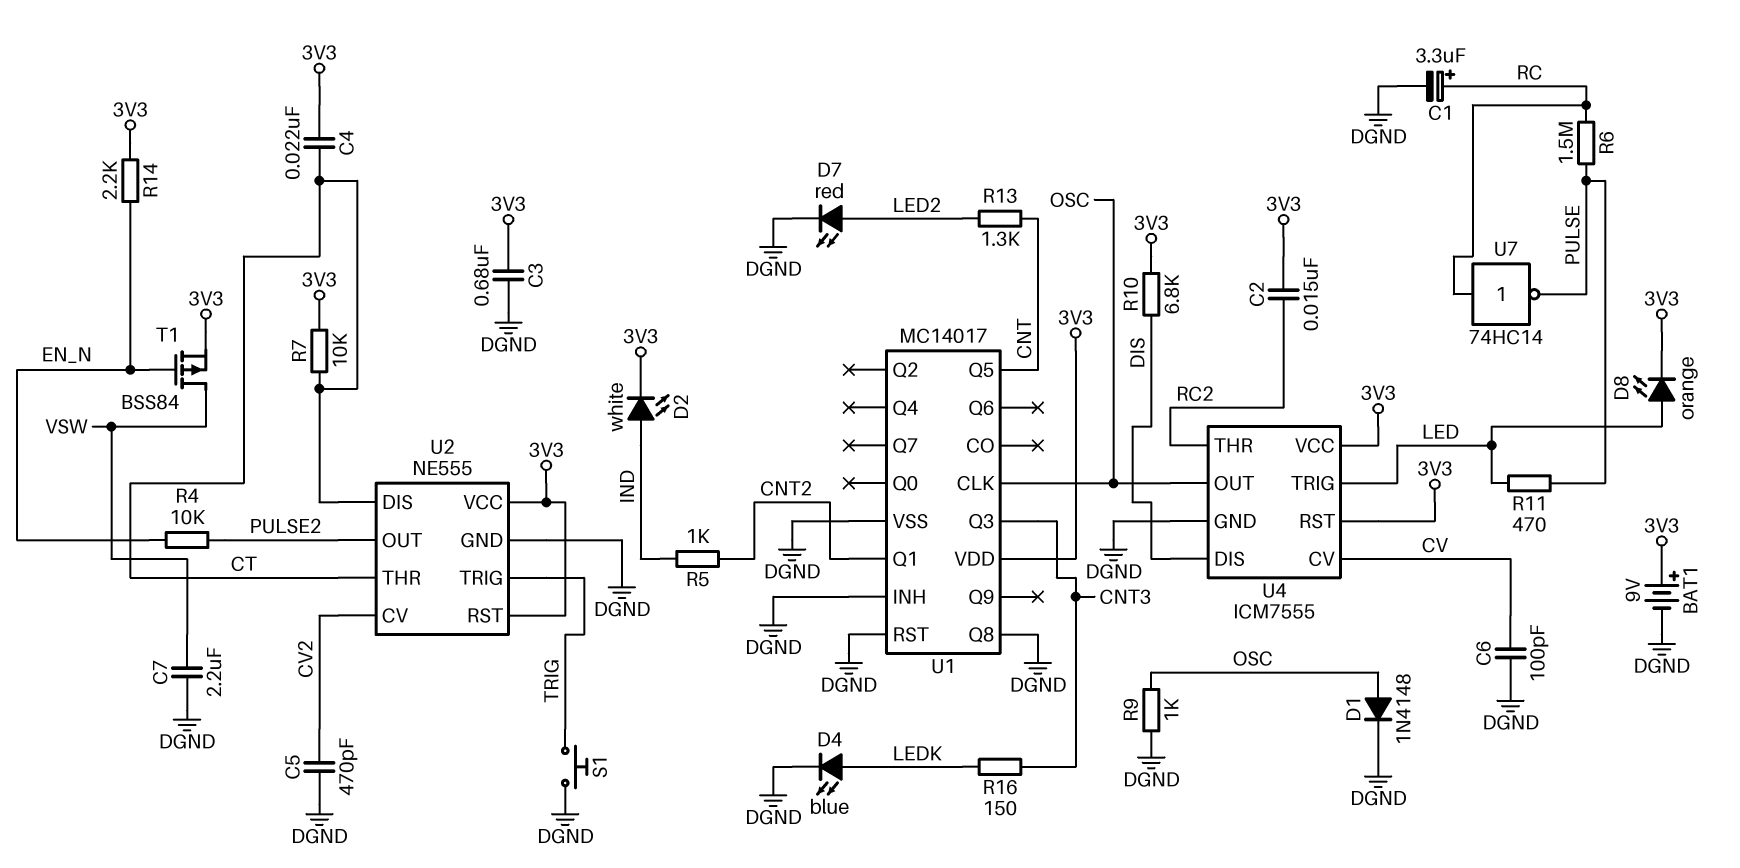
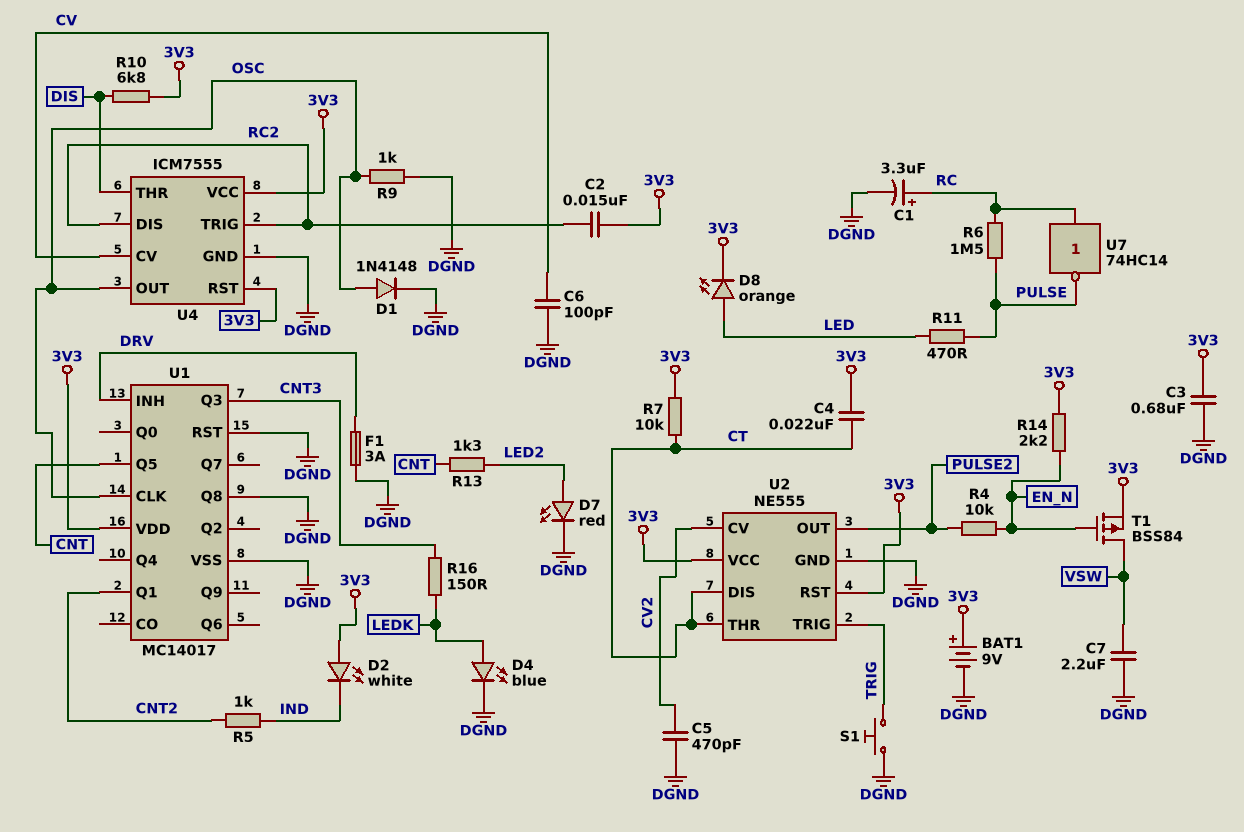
D2: LED white (A IND, K 3V3) -> LED white (A 3V3, K IND)
F1: none -> 3A (DGND, DRV)
U1 pin INH: DGND -> DRV
U4 pin DIS: DIS -> RC2
U4 pin THR: RC2 -> DIS
U4 pin TRIG: LED -> RC2

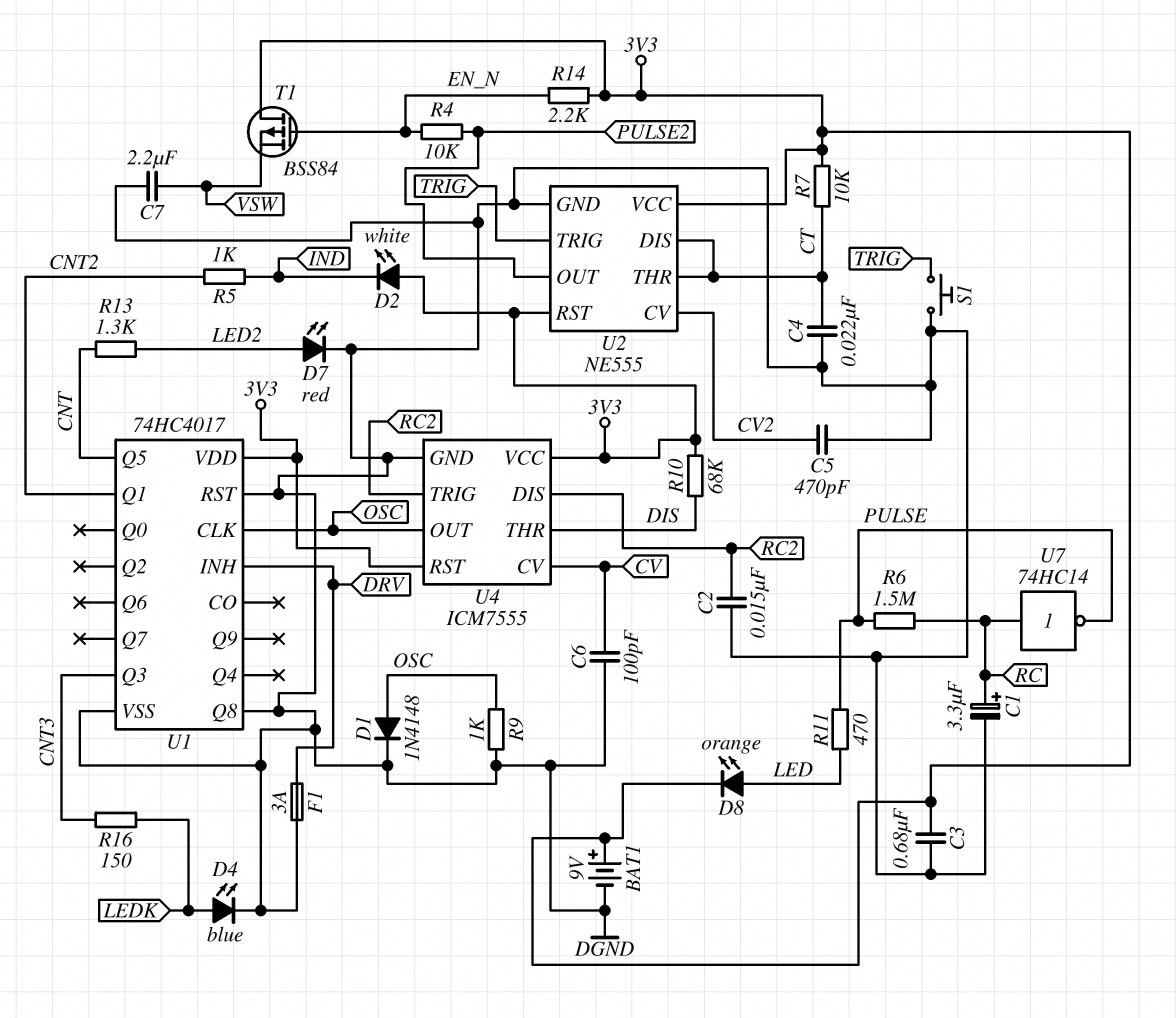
C2: 15nF (3V3, RC2) -> 15nF (DGND, RC2)
C4: 22nF (3V3, CT) -> 22nF (CT, DGND)
R10: 6.8k (3V3, DIS) -> 68k (3V3, DIS)
T1: PMOS BSS84 (G EN_N, D VSW, S 3V3) -> PMOS BSS84 (G EN_N, D 3V3, S VSW)
U1: MC14017 -> 74HC4017

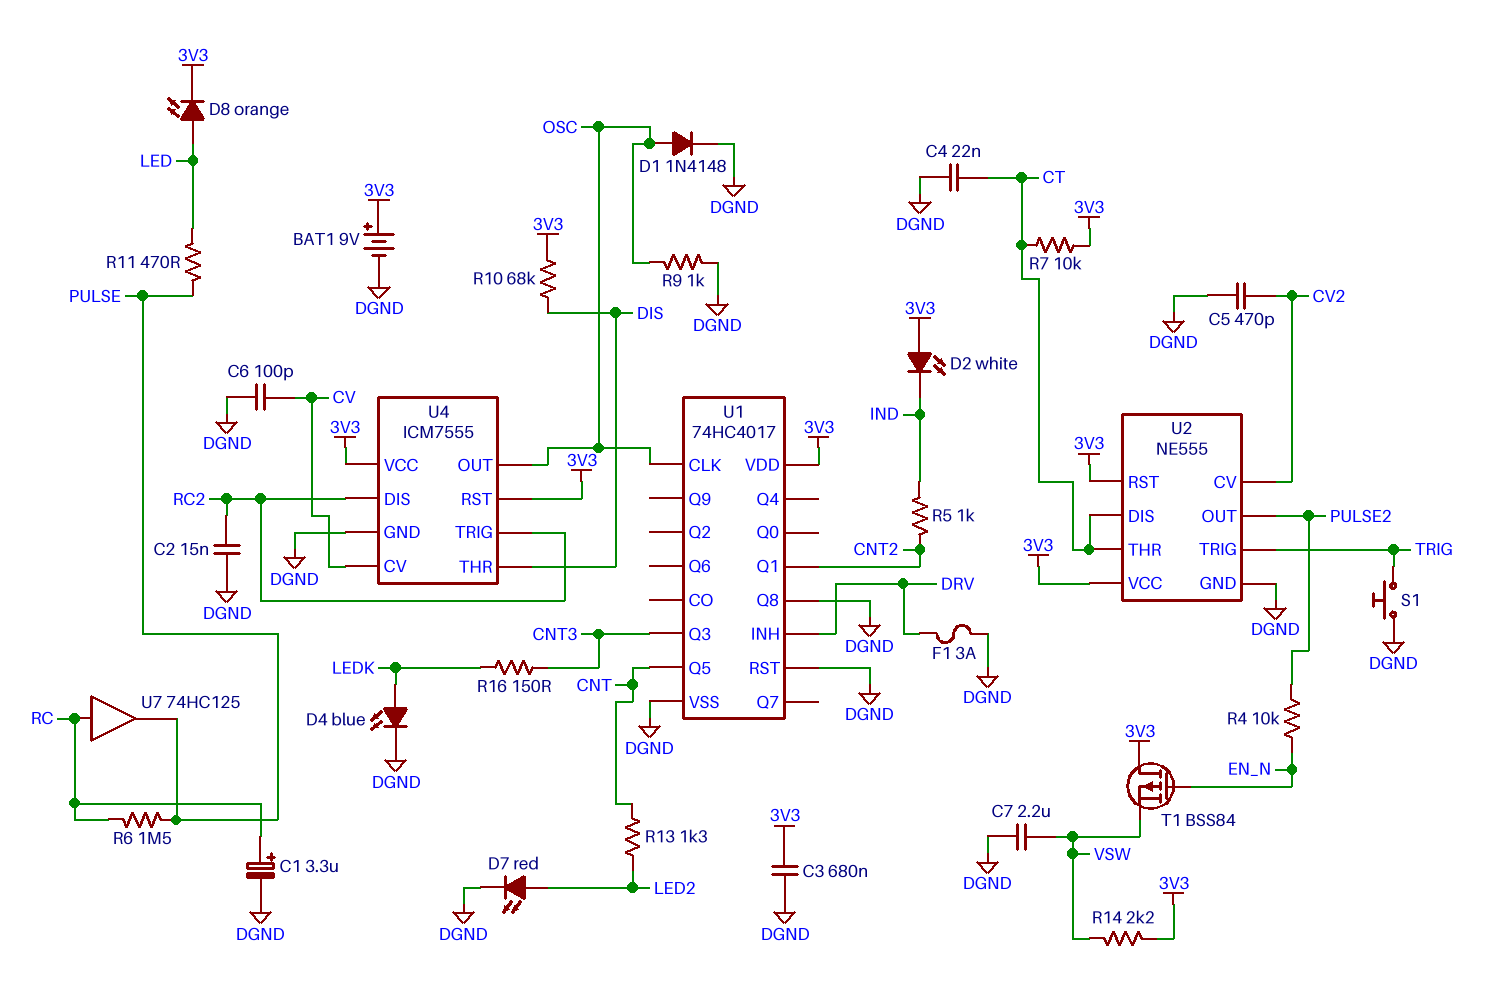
R14: 2.2k (3V3, EN_N) -> 2.2k (3V3, VSW)
U7: NOT 74HC14 (in RC, out PULSE) -> buffer 74HC125 (in RC, out PULSE)

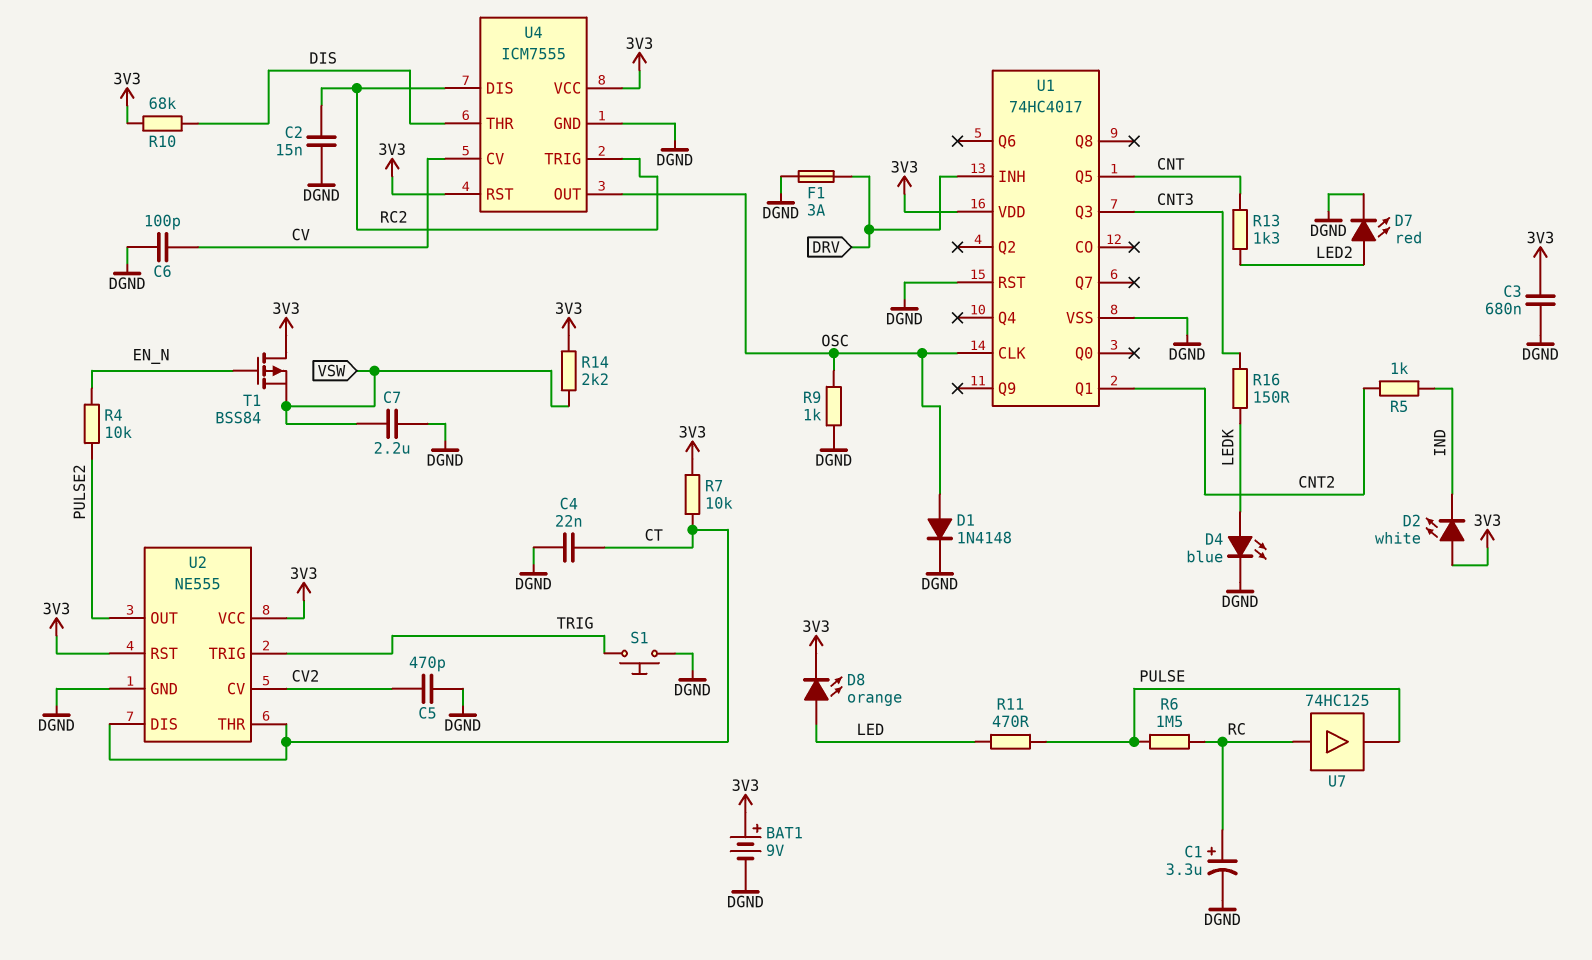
U1 pin Q8: DGND -> none

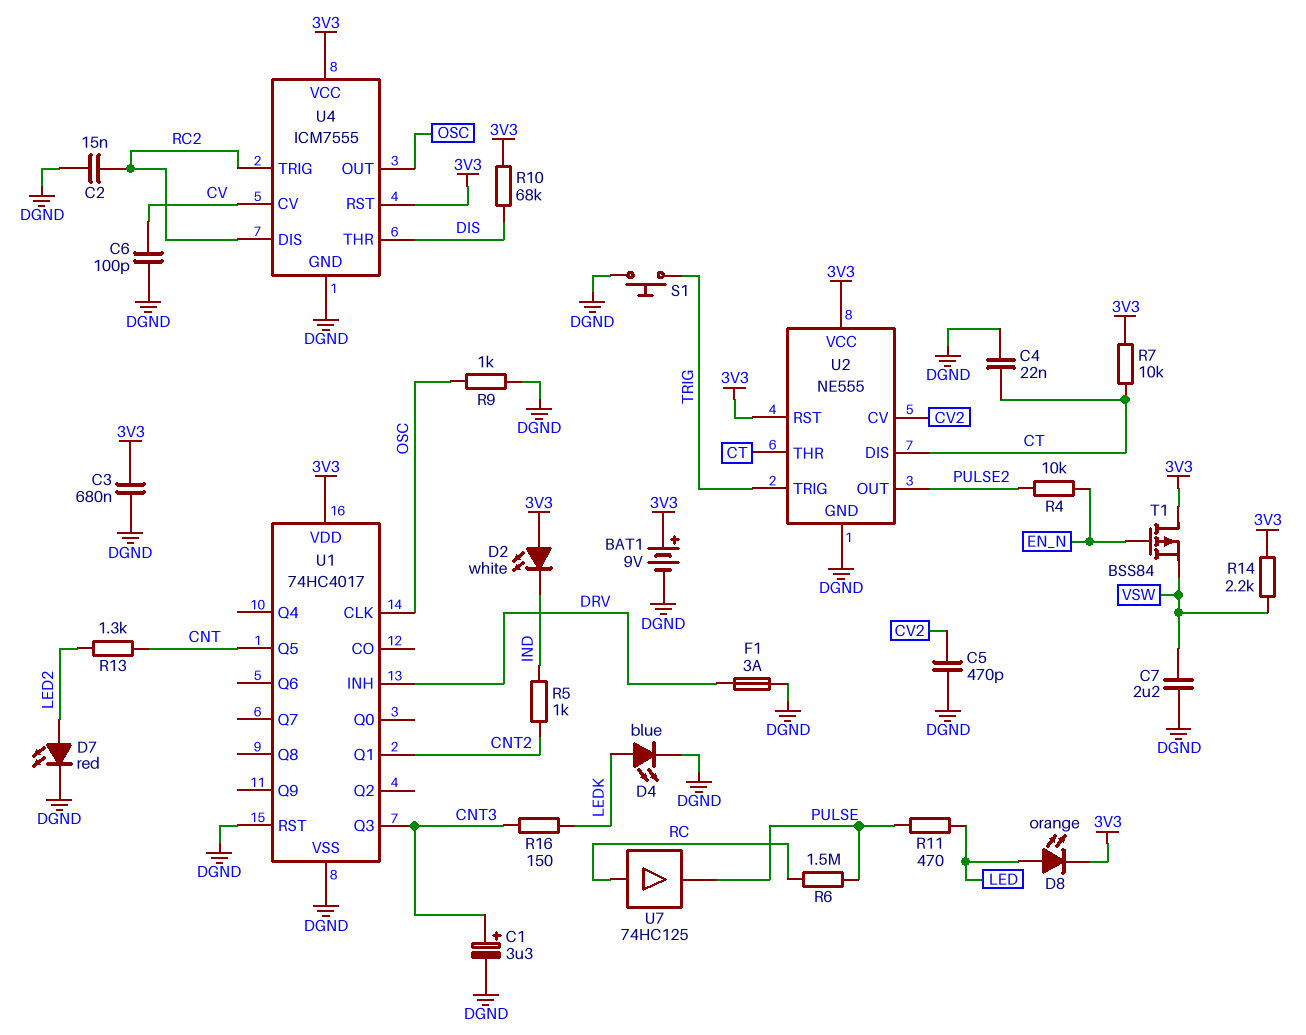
C1: 3.3uF (plus RC, minus DGND) -> 3.3uF (plus CNT3, minus DGND)
D1: diode 1N4148 (A OSC, K DGND) -> none

